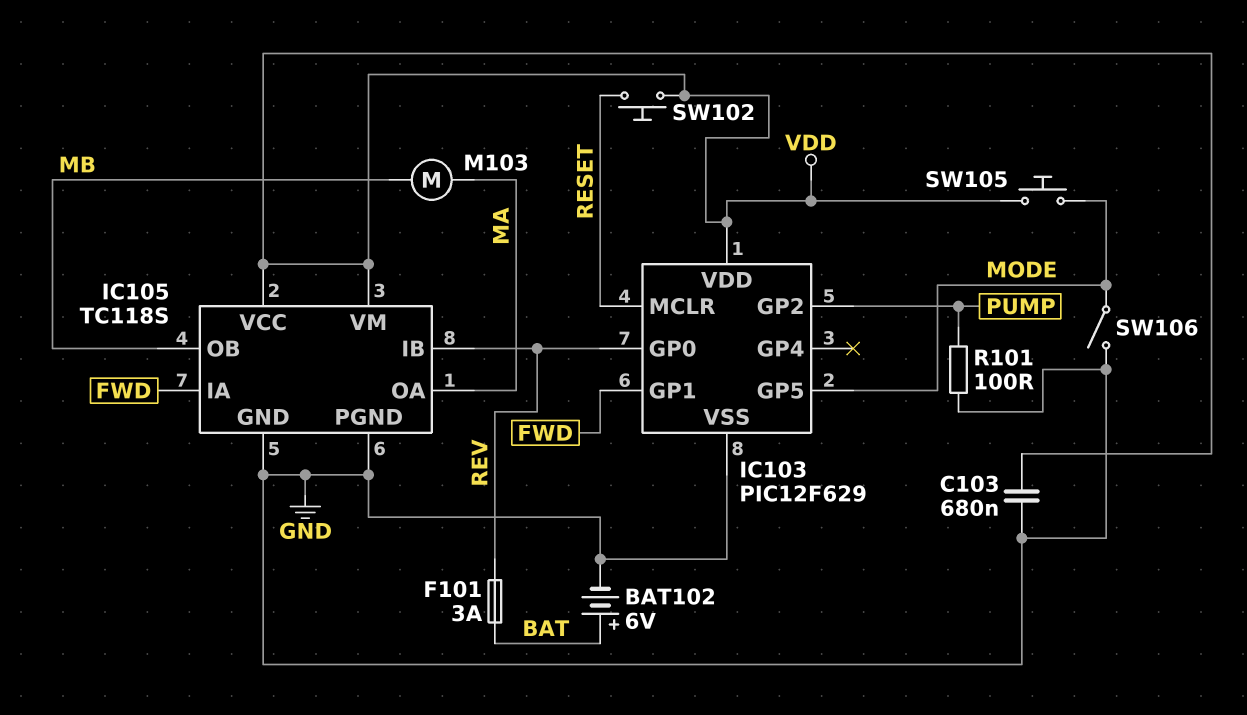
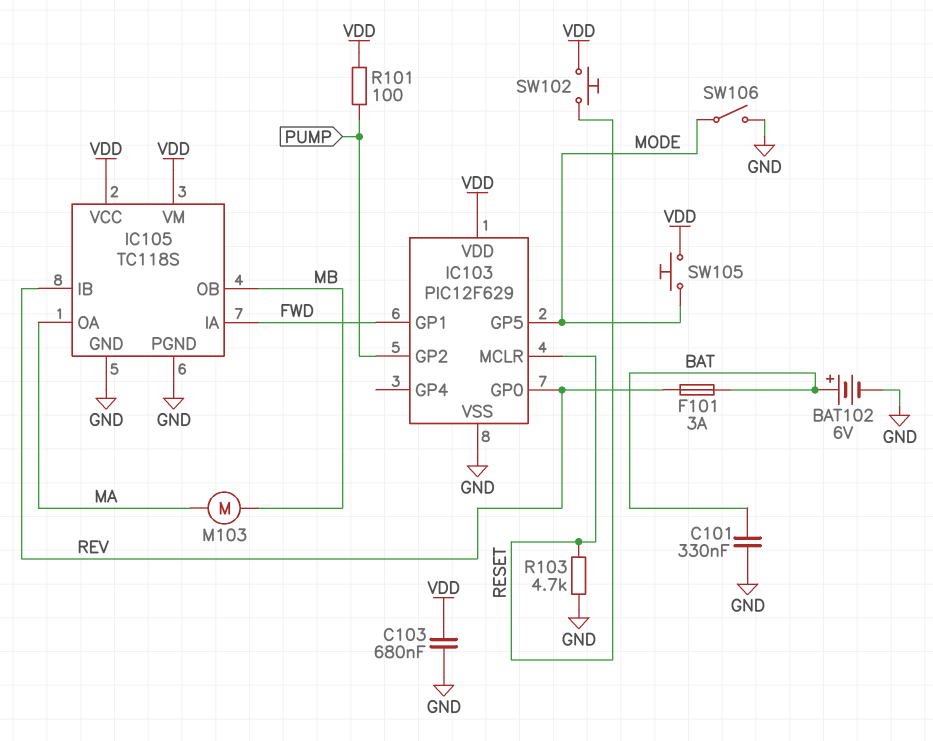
C101: none -> 330nF (BAT, GND)
R101: 100 (GND, PUMP) -> 100 (PUMP, VDD)
R103: none -> 4.7k (GND, RESET)

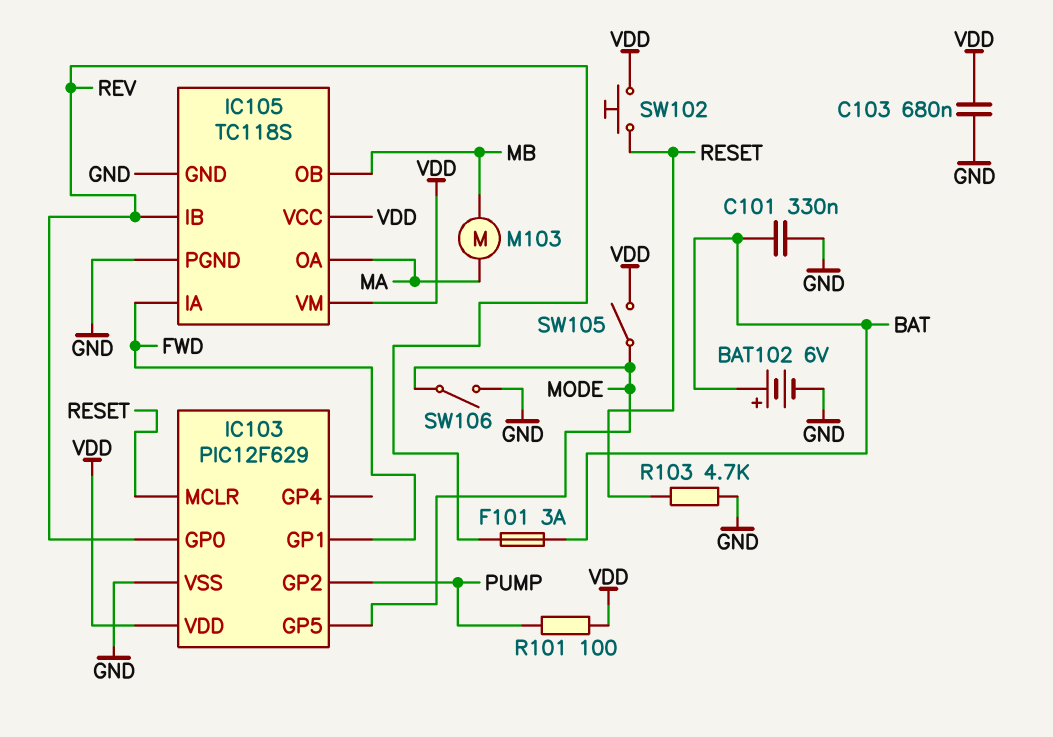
SW105: button (MODE, VDD) -> switch (MODE, VDD)

